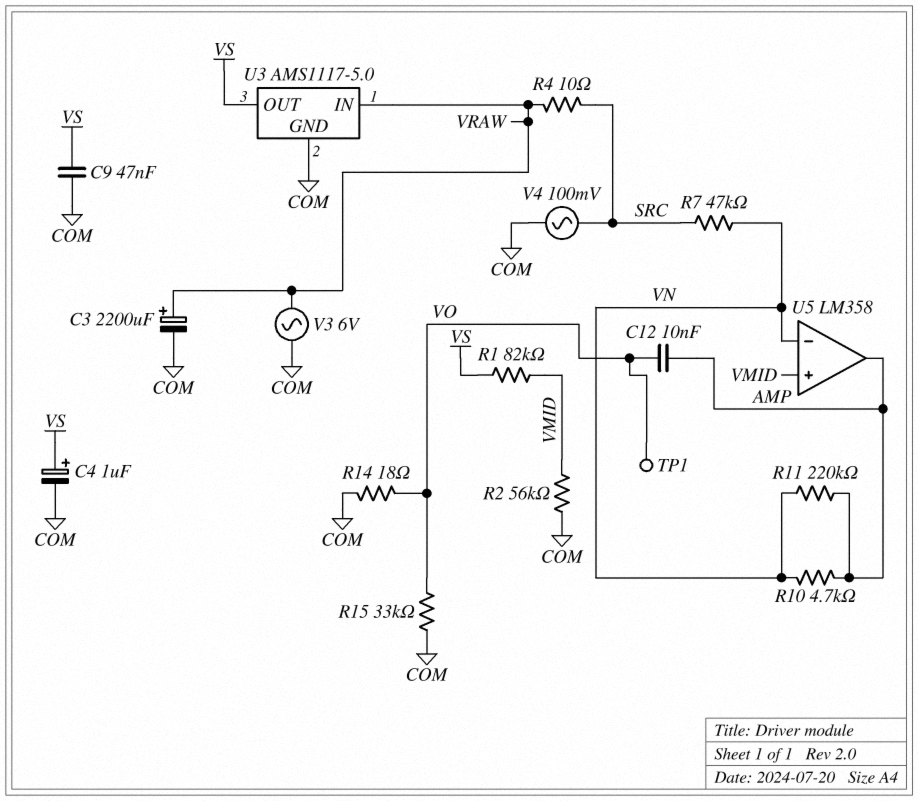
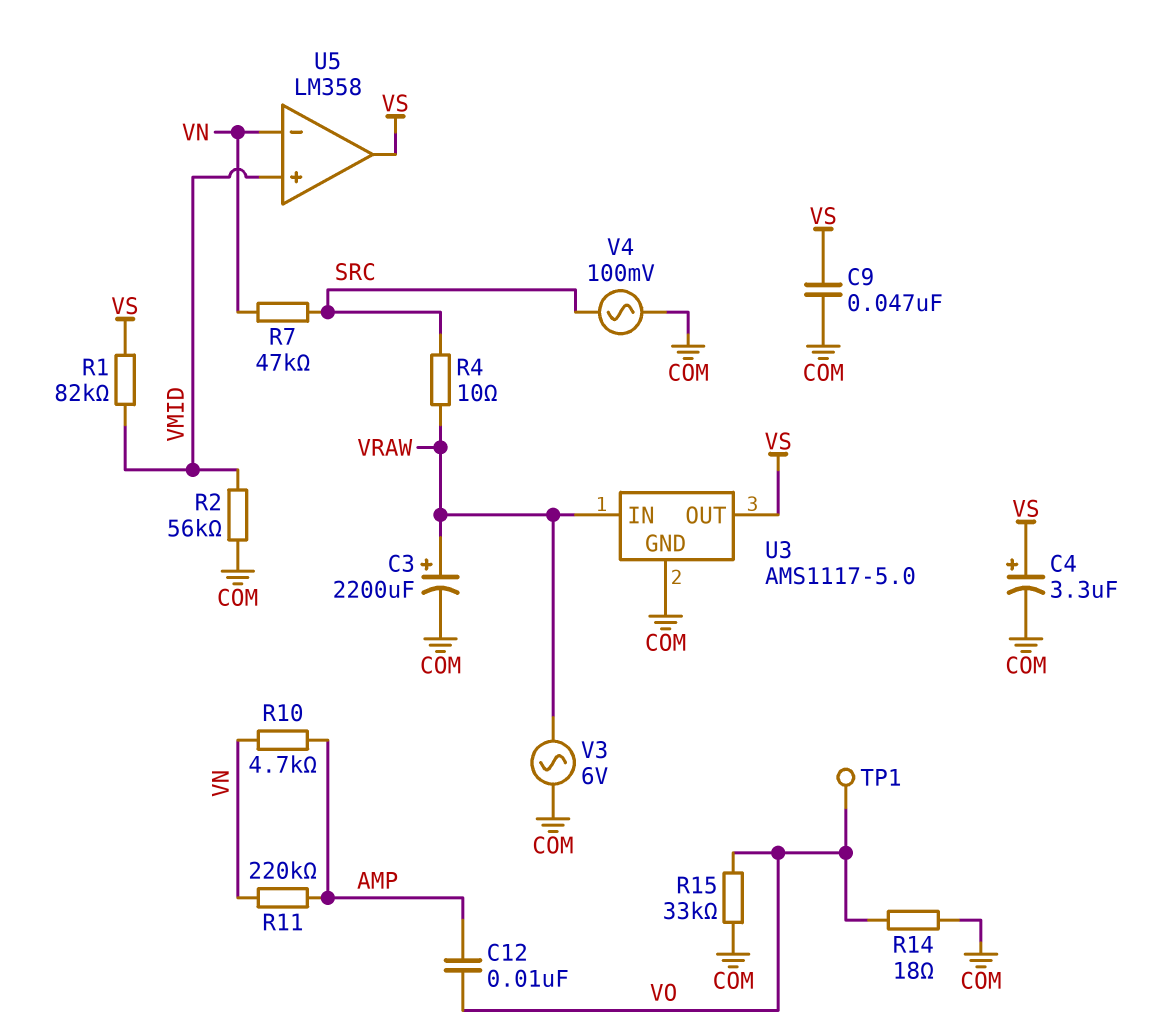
C4: 1uF (plus VS, minus COM) -> 3.3uF (plus VS, minus COM)
U5 pin out: AMP -> VS

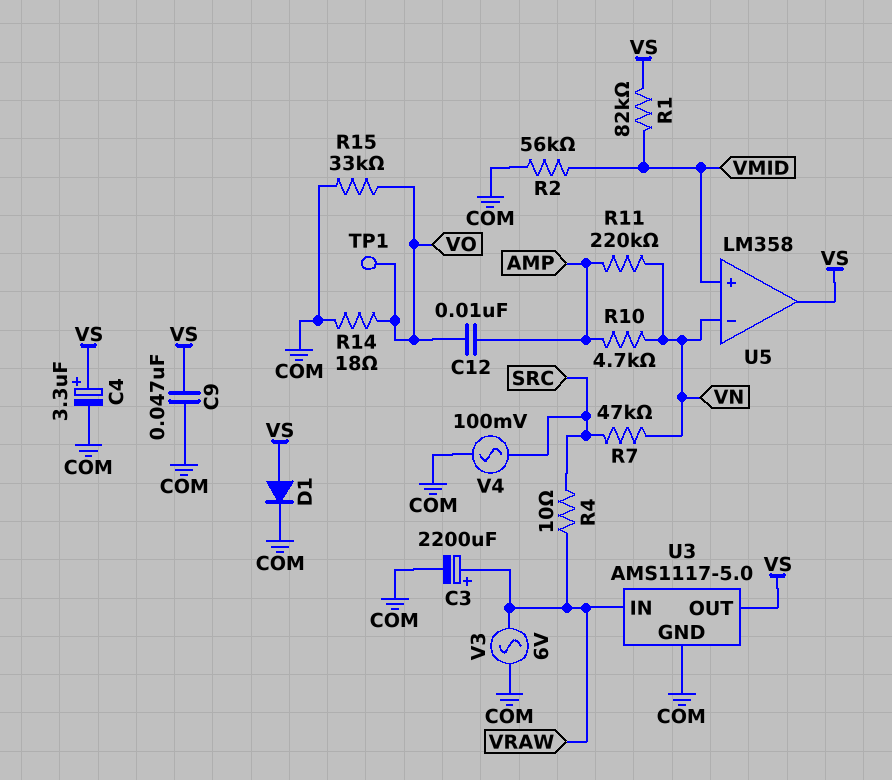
D1: none -> diode (A VS, K COM)

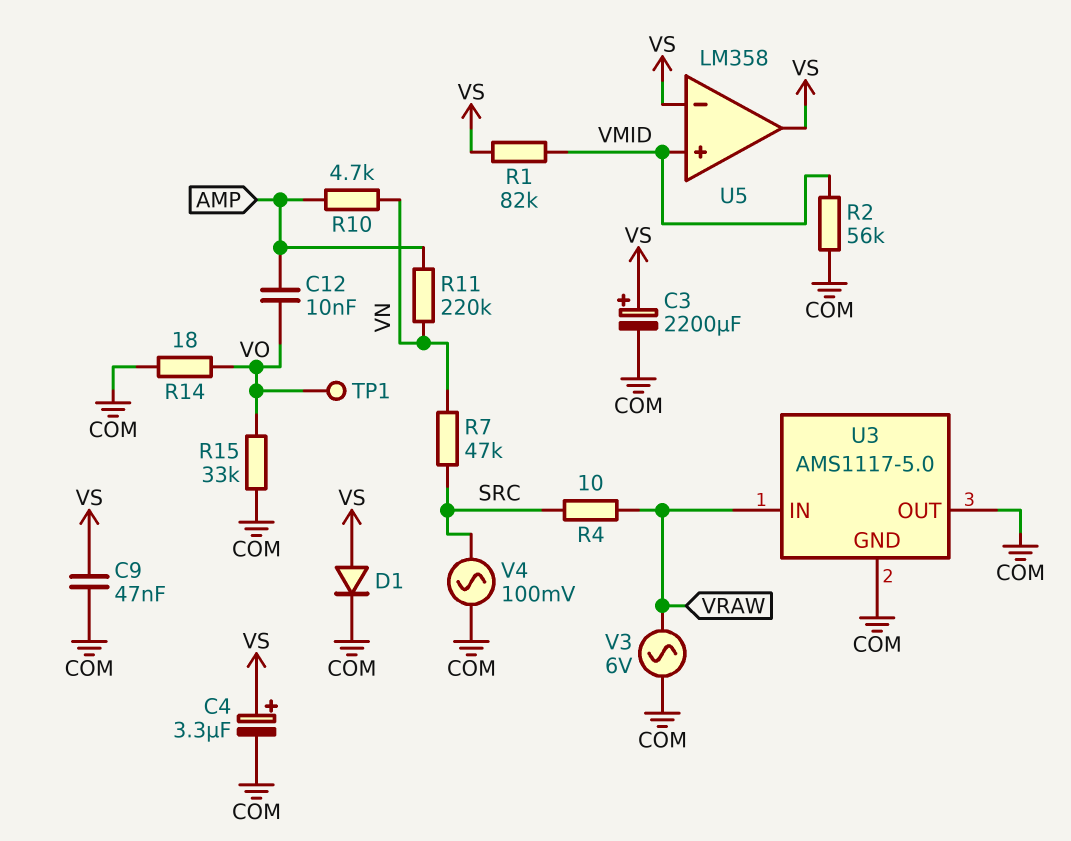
C3: 2200uF (plus VRAW, minus COM) -> 2200uF (plus VS, minus COM)
U3 pin OUT: VS -> COM
U5 pin in-: VN -> VS

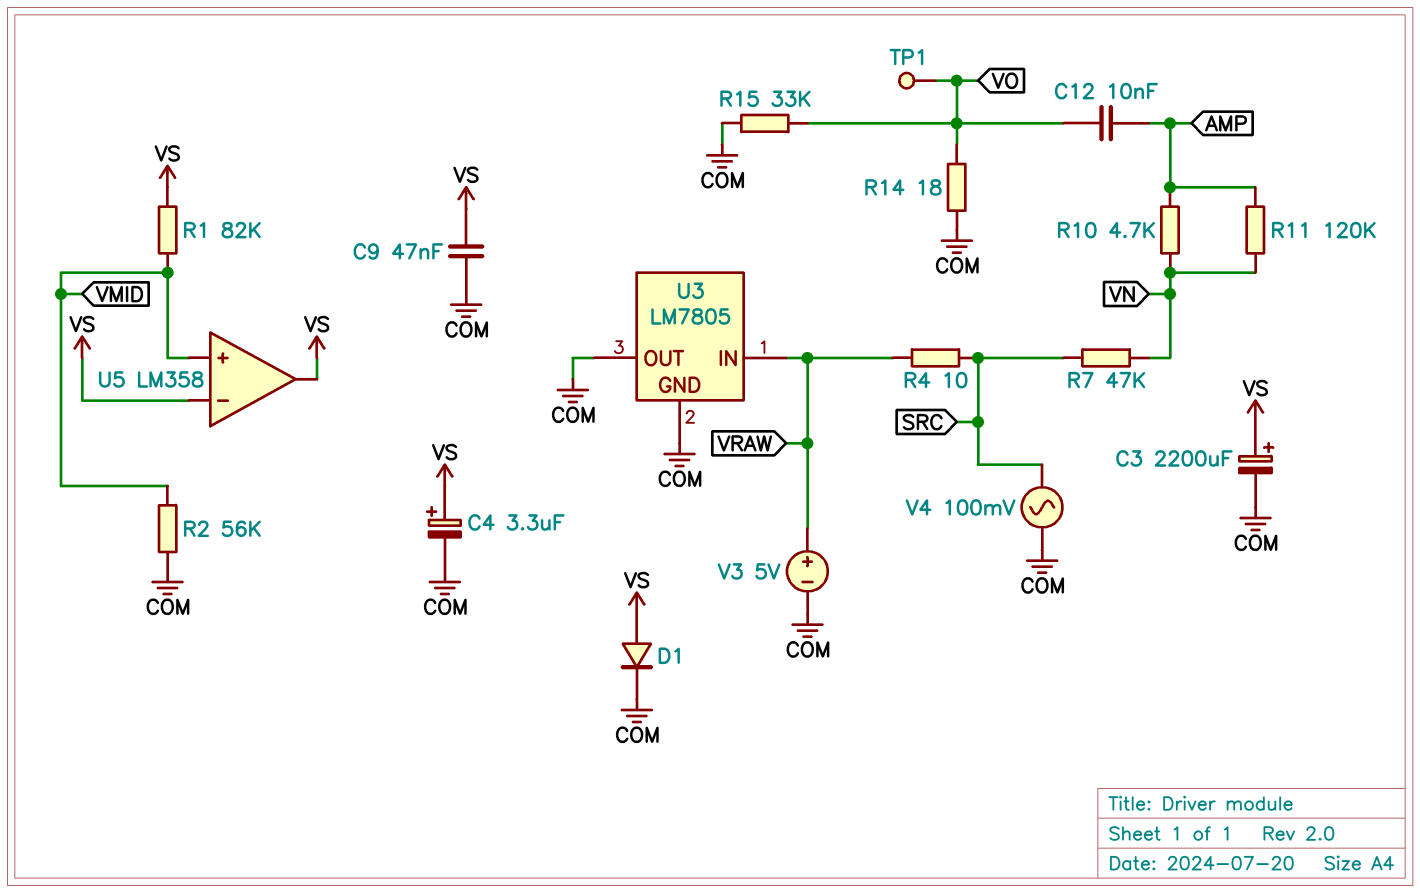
R11: 220k (AMP, VN) -> 120k (AMP, VN)
U3: AMS1117-5.0 -> LM7805
V3: AC 6V (COM, VRAW) -> 5V (plus VRAW, minus COM)

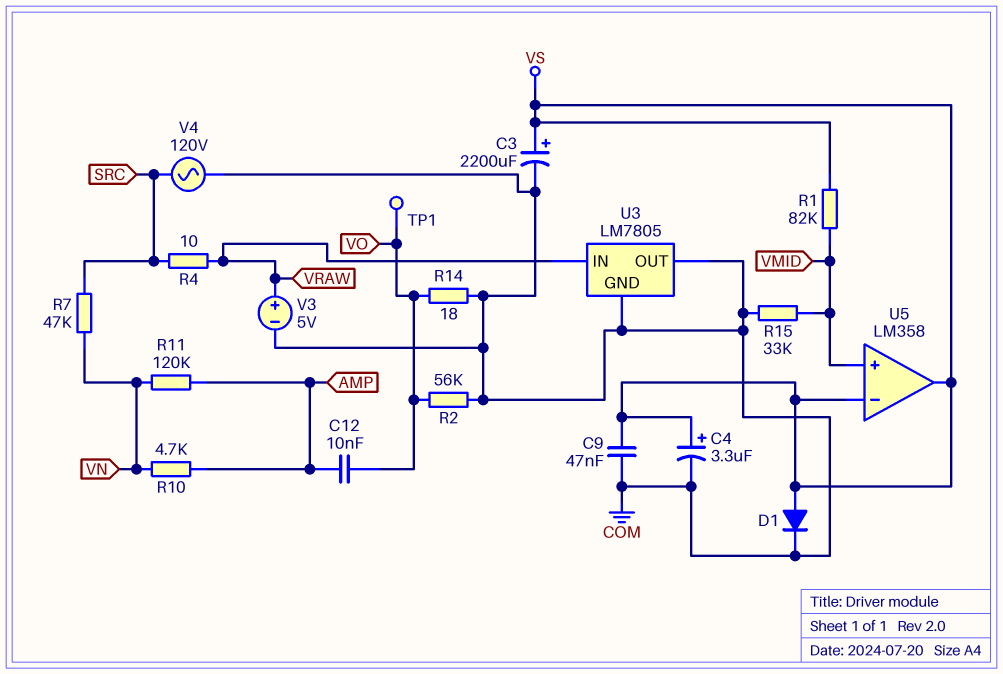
R2: 56k (COM, VMID) -> 56k (COM, VO)
R15: 33k (COM, VO) -> 33k (COM, VMID)
V4: AC 100mV (COM, SRC) -> AC 120V (COM, SRC)

